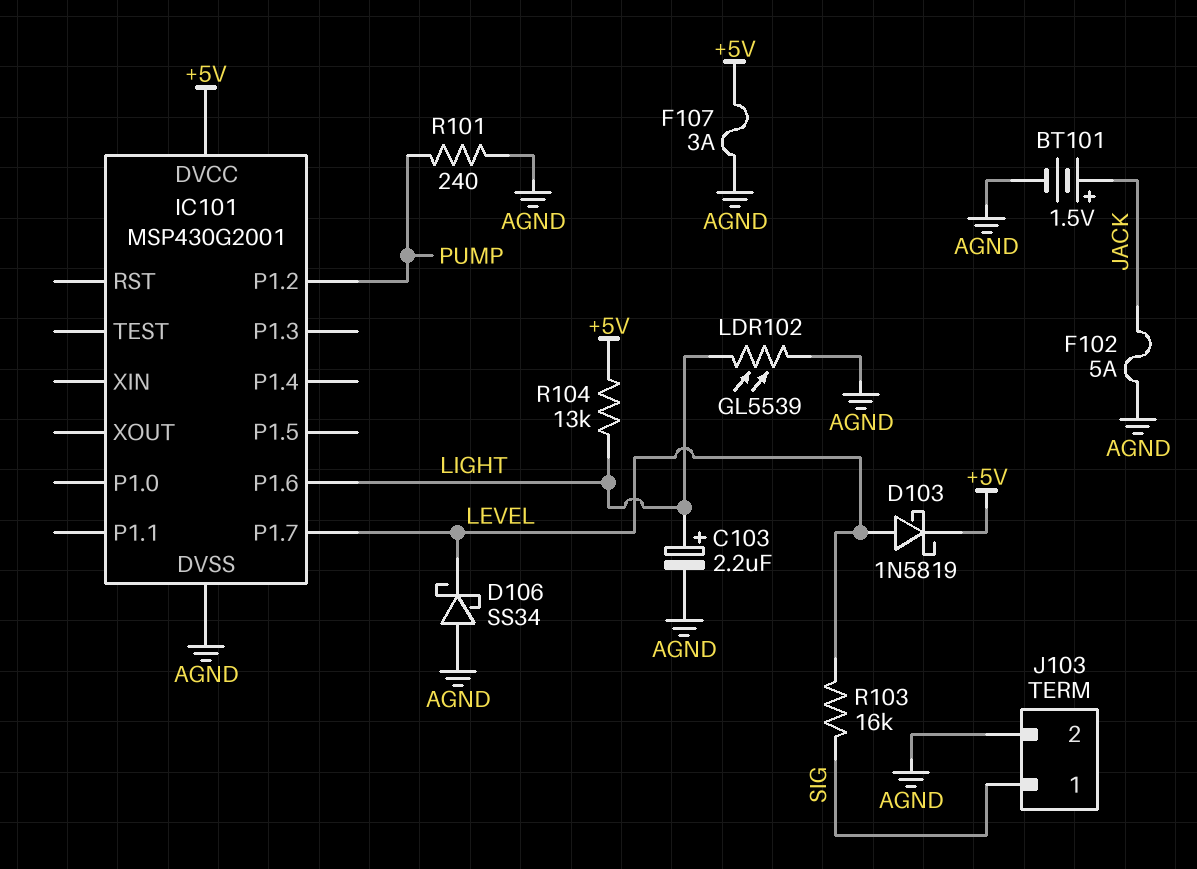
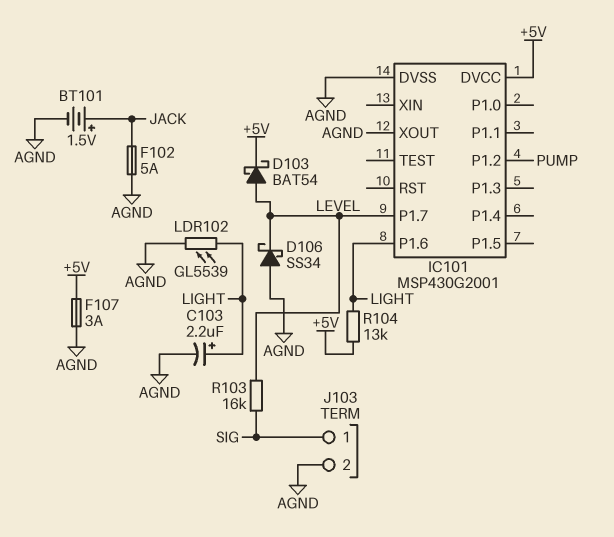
D103: schottky 1N5819 (A LEVEL, K +5V) -> schottky BAT54 (A LEVEL, K +5V)
IC101 pin XOUT: none -> AGND
R101: 240 (AGND, PUMP) -> none

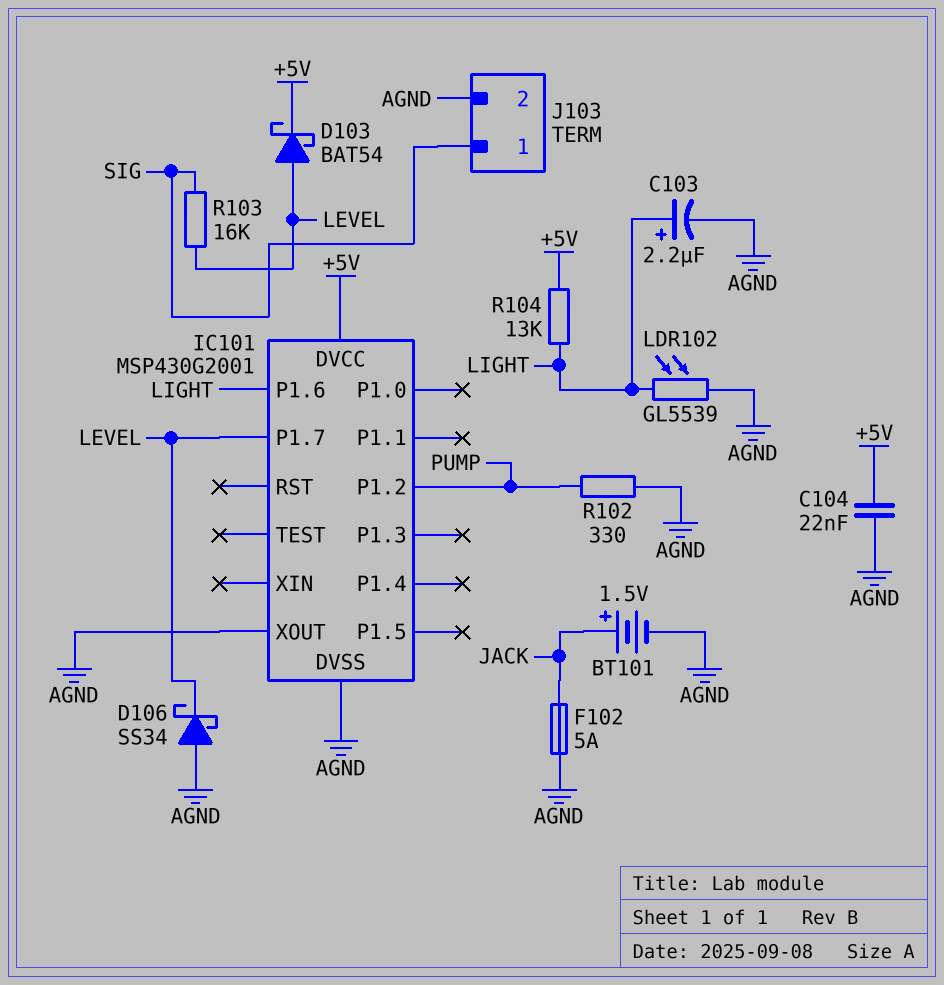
C104: none -> 22nF (+5V, AGND)
F107: 3A (+5V, AGND) -> none
R102: none -> 330 (AGND, PUMP)

